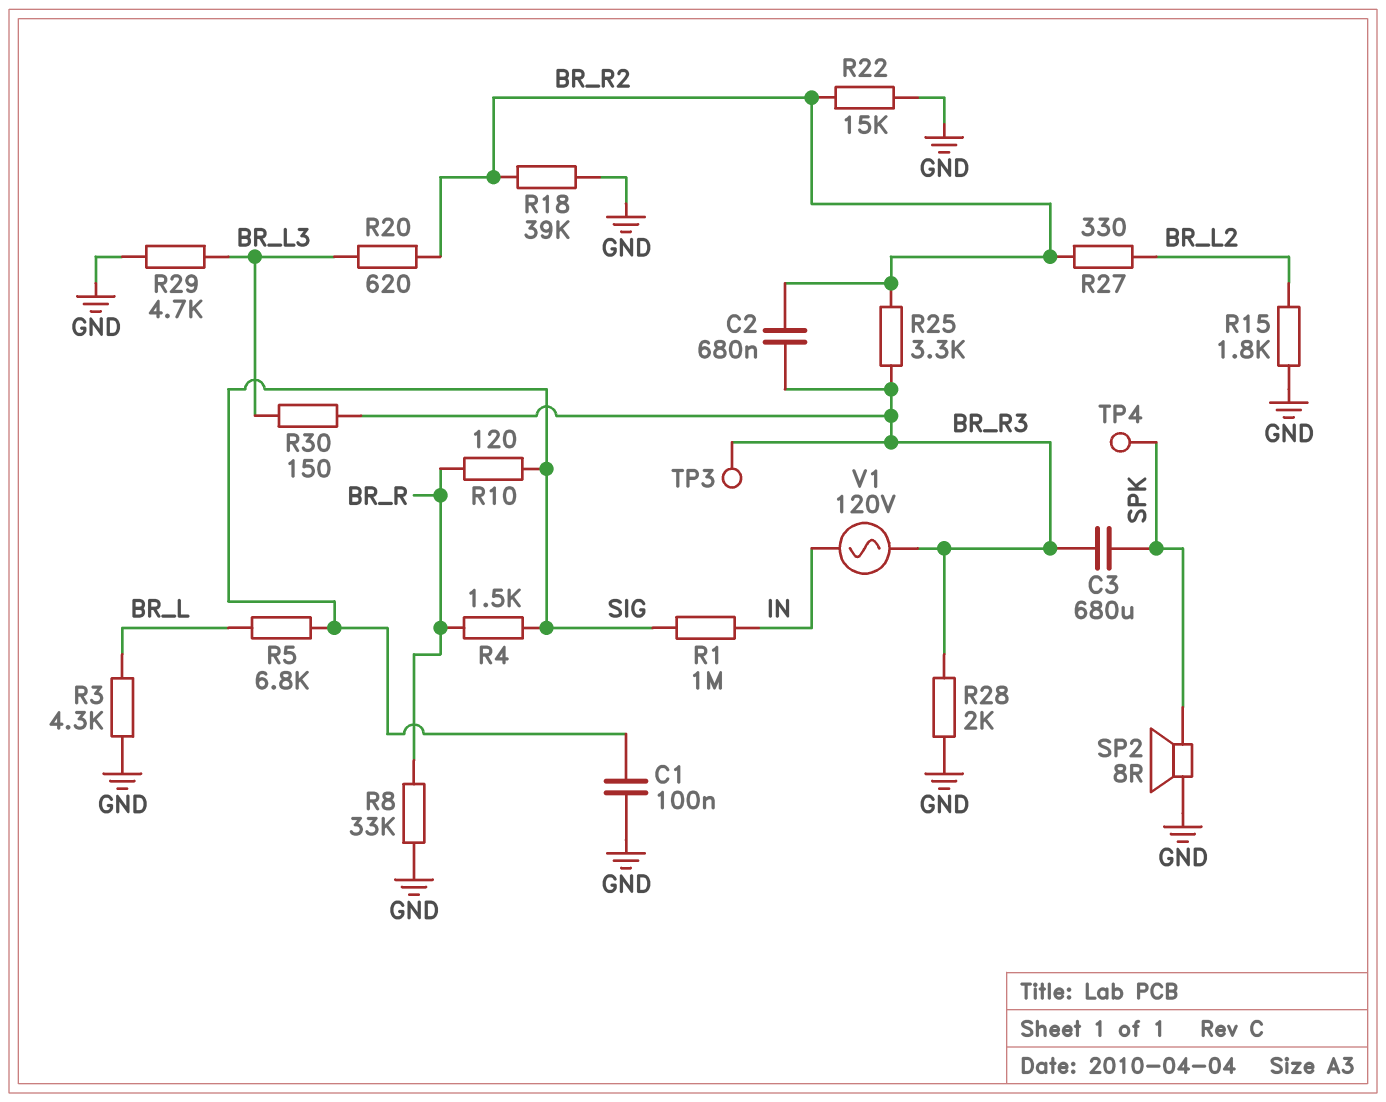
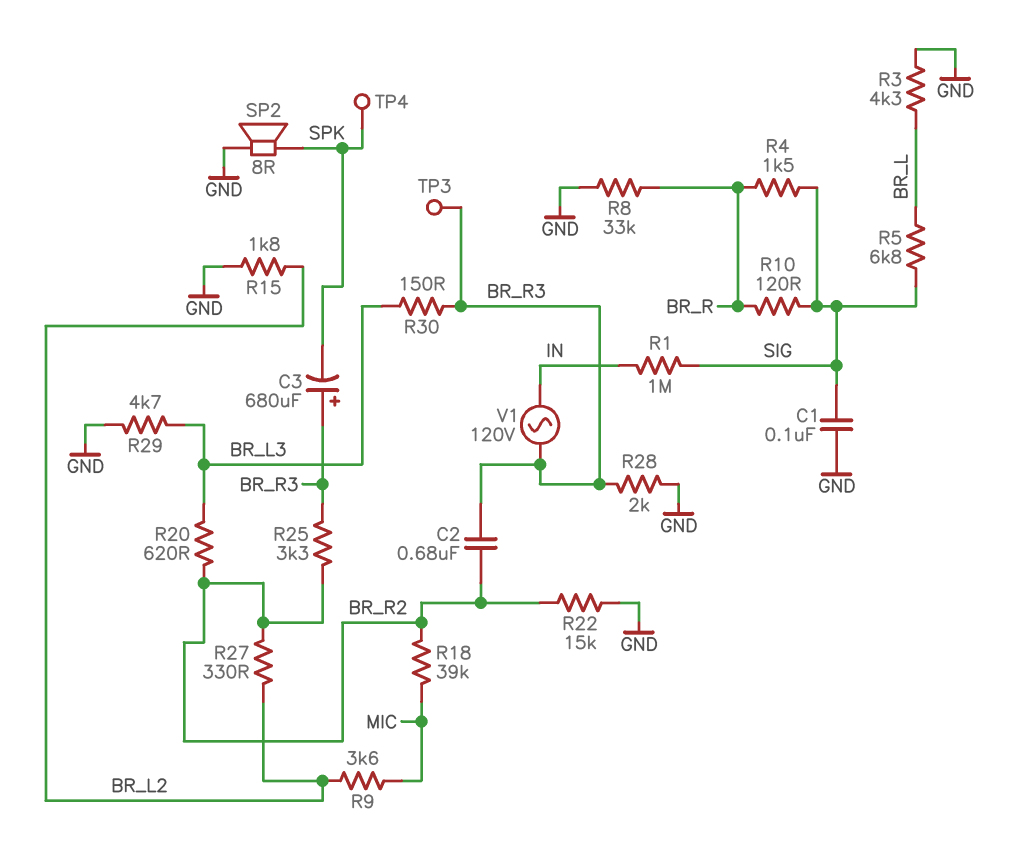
C3: 680uF (BR_R3, SPK) -> 680uF (plus BR_R3, minus SPK)
R9: none -> 3.6k (BR_L2, MIC)
R18: 39k (BR_R2, GND) -> 39k (BR_R2, MIC)

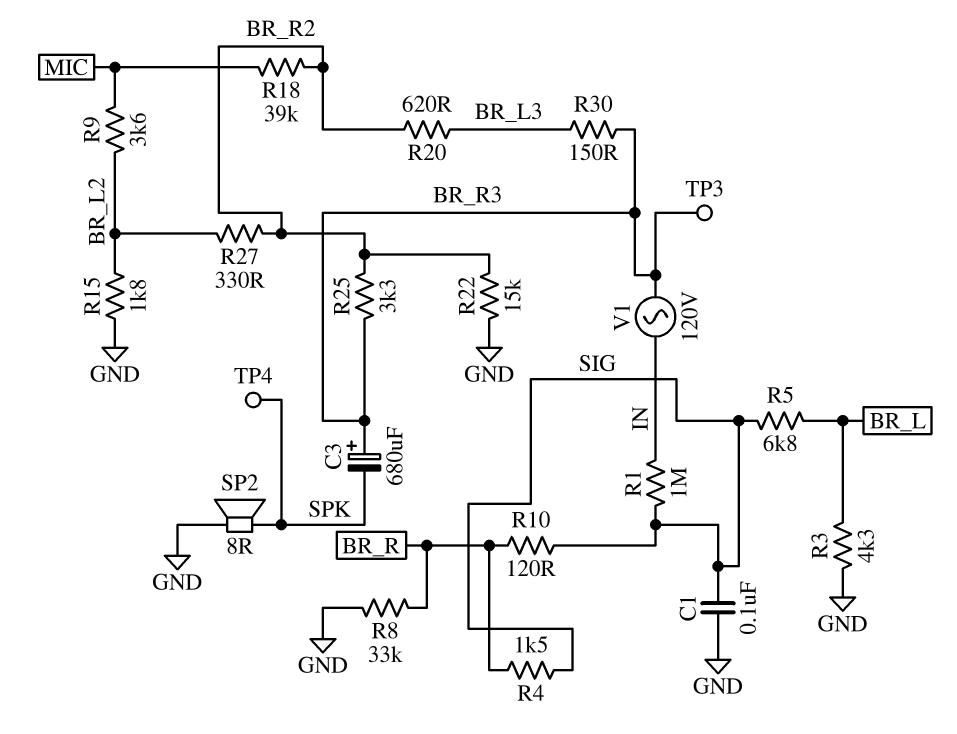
C2: 680nF (BR_R2, BR_R3) -> none
R28: 2k (BR_R3, GND) -> none
R29: 4.7k (BR_L3, GND) -> none

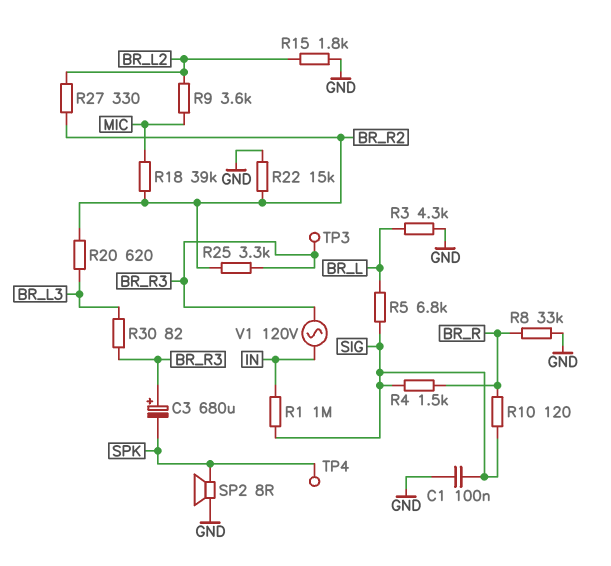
R30: 150 (BR_L3, BR_R3) -> 82 (BR_L3, BR_R3)

